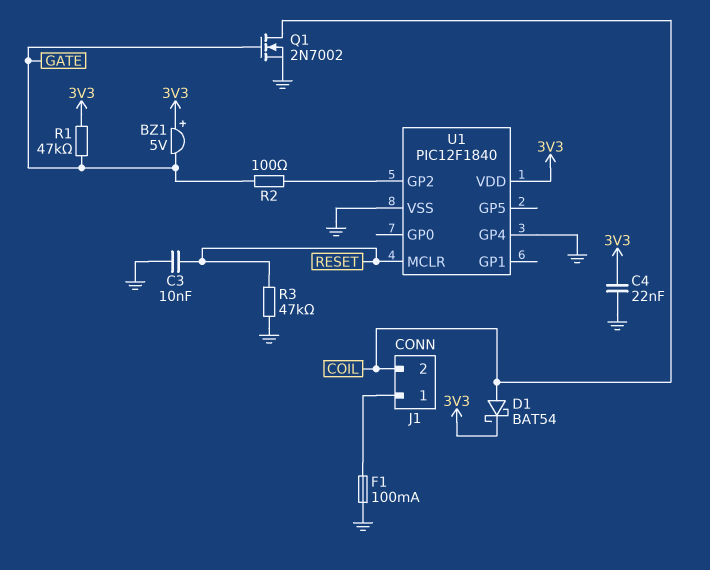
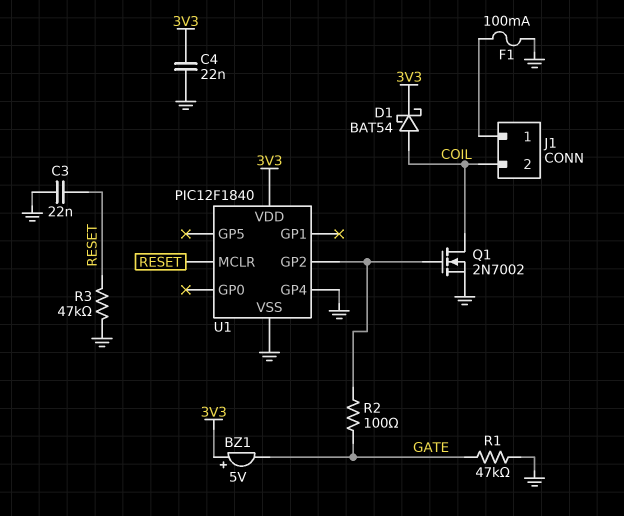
C3: 10nF (GND, RESET) -> 22nF (GND, RESET)
Q1: NMOS 2N7002 (G GATE, D COIL, S GND) -> NMOS 2N7002 (G U1/GP2, D COIL, S GND)
R1: 47k (3V3, GATE) -> 47k (GATE, GND)

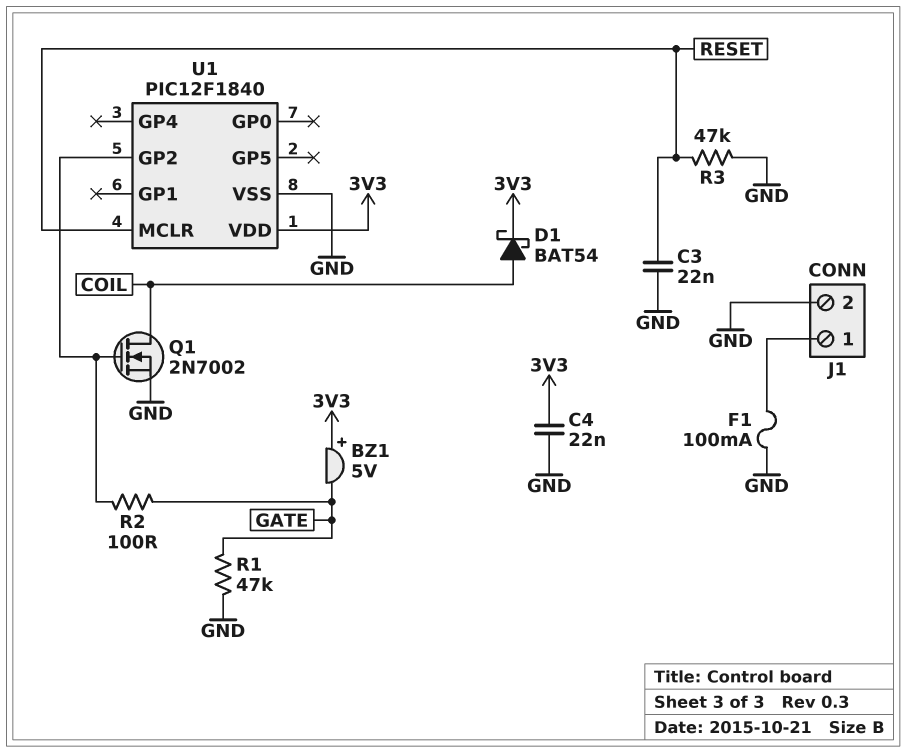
J1 pin 2: COIL -> GND
U1 pin GP4: GND -> none

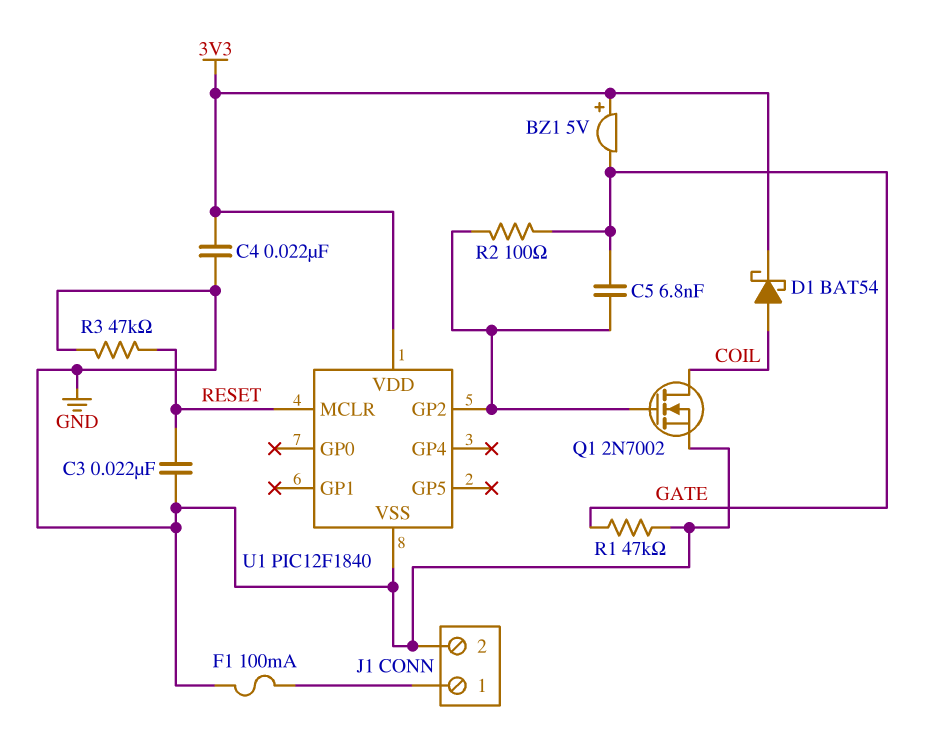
C5: none -> 6.8nF (GATE, U1/GP2)

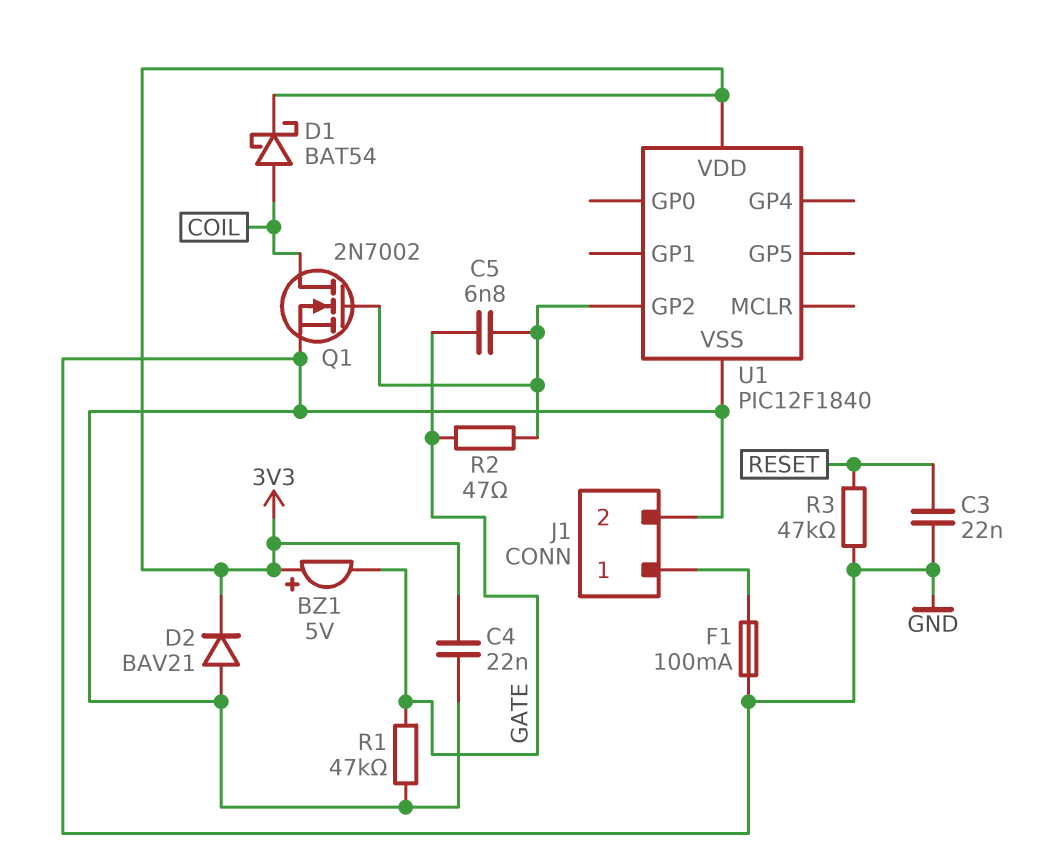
D2: none -> diode BAV21 (A GND, K 3V3)
R2: 100 (GATE, U1/GP2) -> 47 (GATE, U1/GP2)
U1 pin MCLR: RESET -> none

